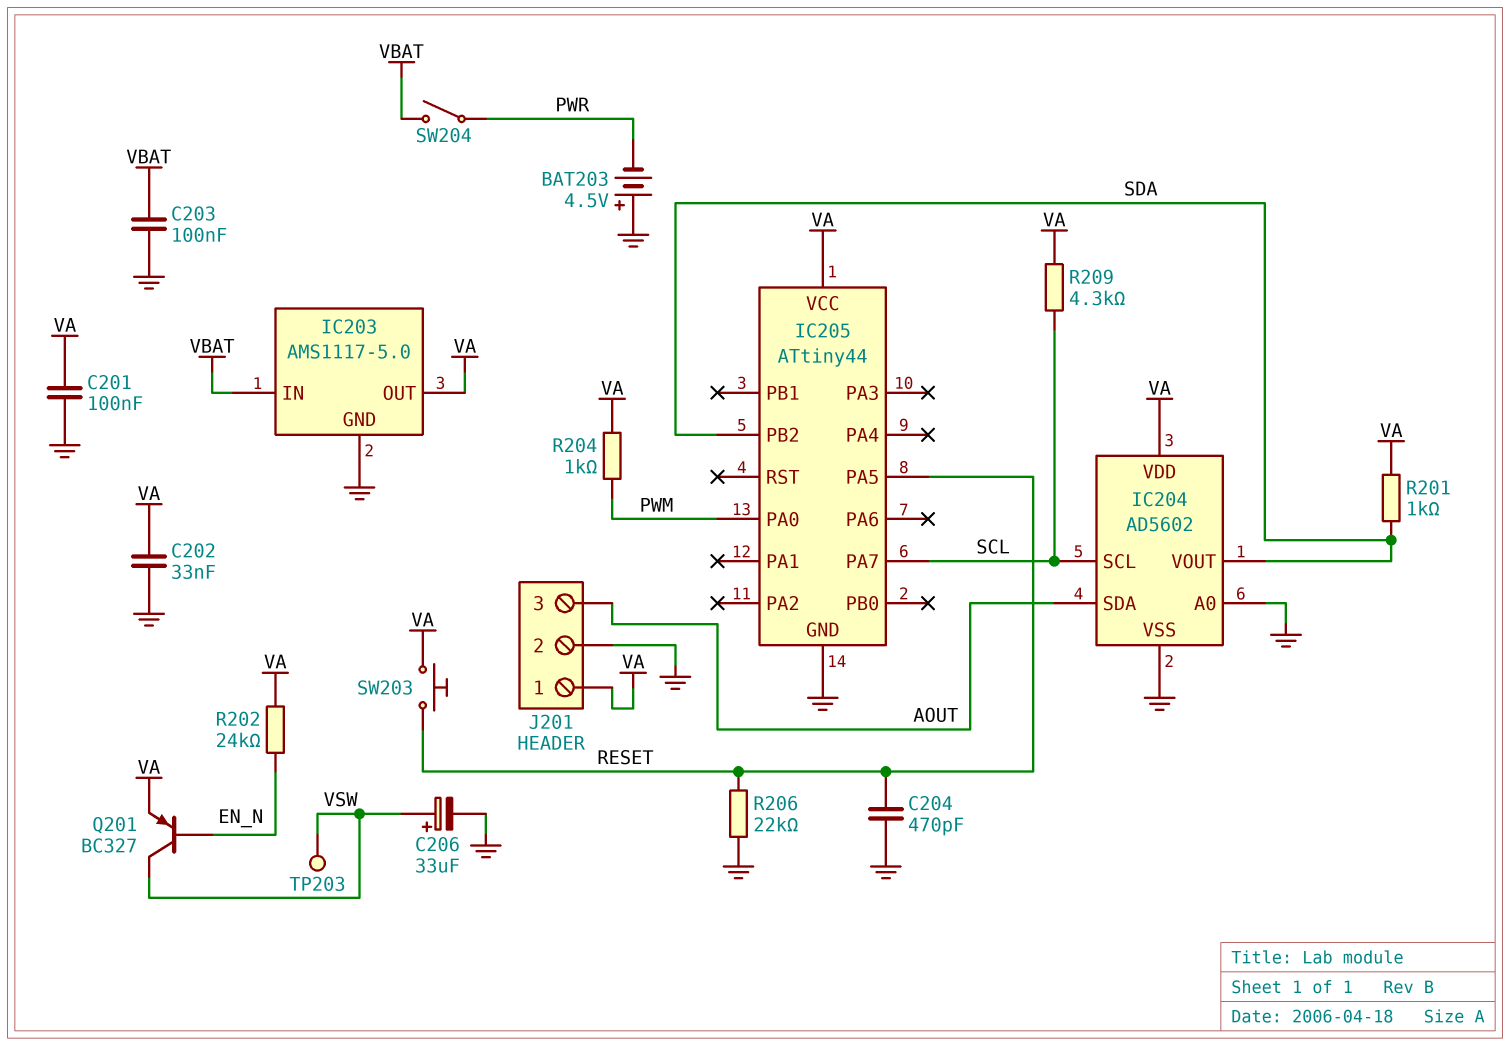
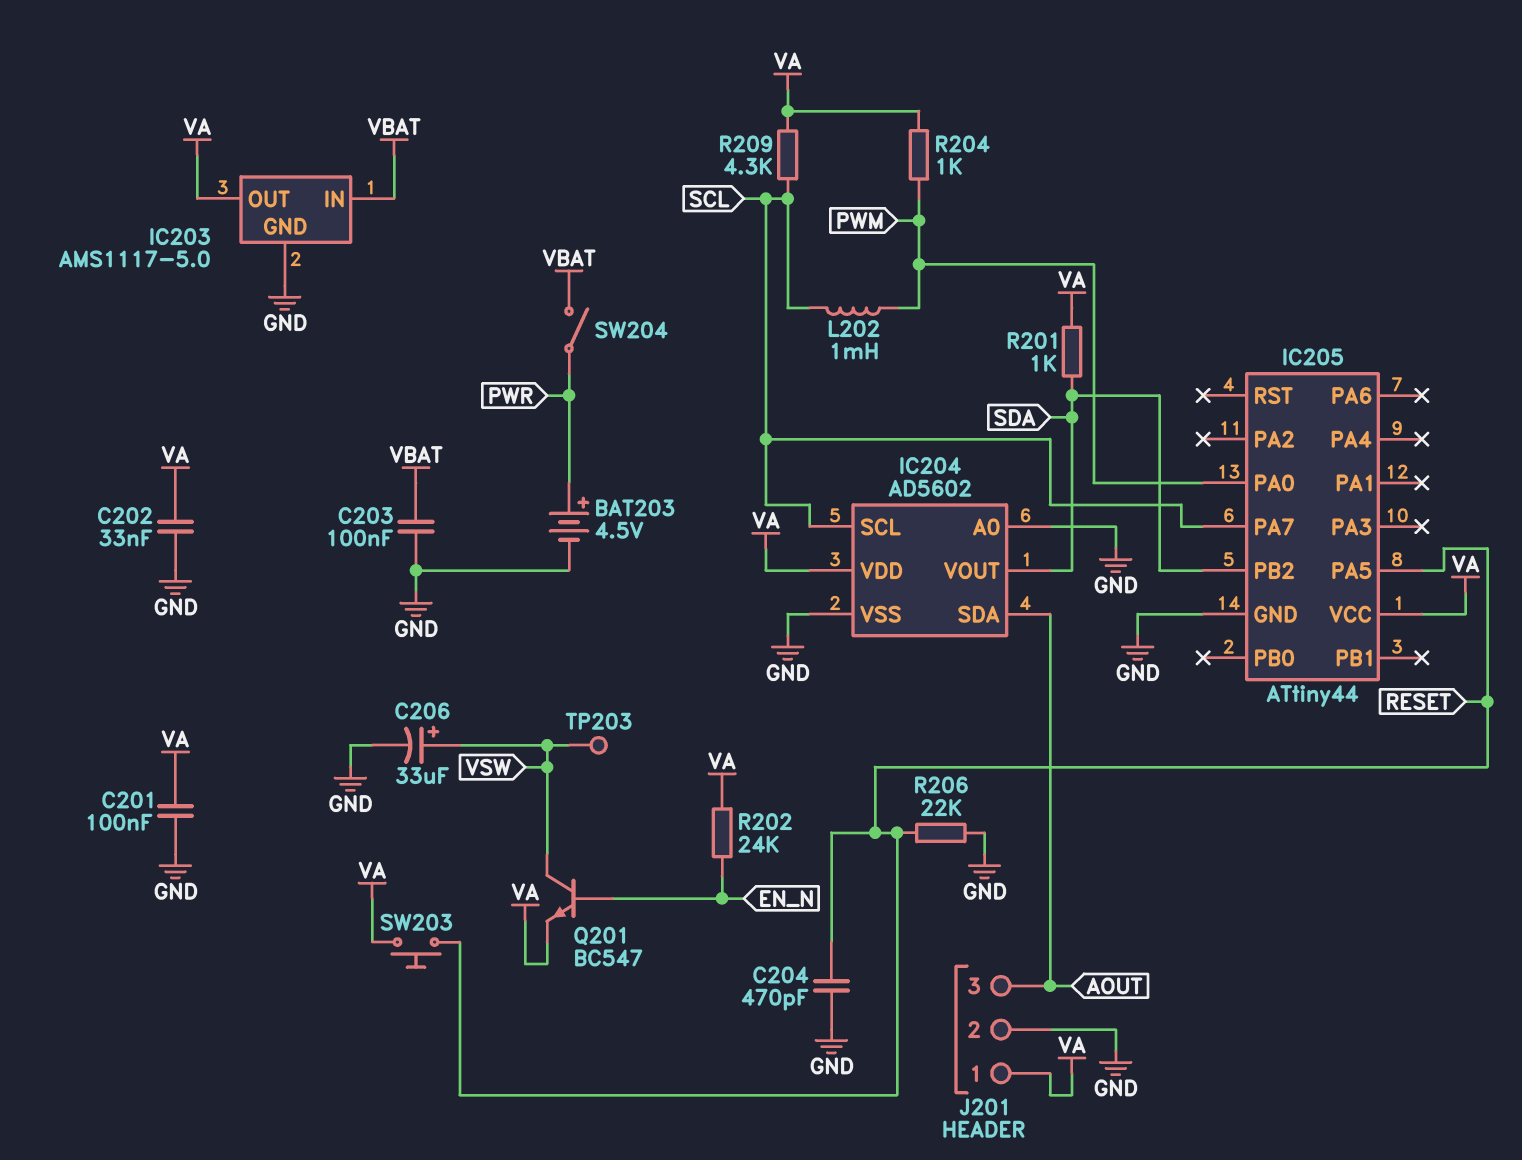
BAT203: 4.5V (plus GND, minus PWR) -> 4.5V (plus PWR, minus GND)
L202: none -> 1mH (PWM, SCL)
Q201: PNP BC327 (B EN_N, C VSW, E VA) -> NPN BC547 (B EN_N, C VSW, E VA)

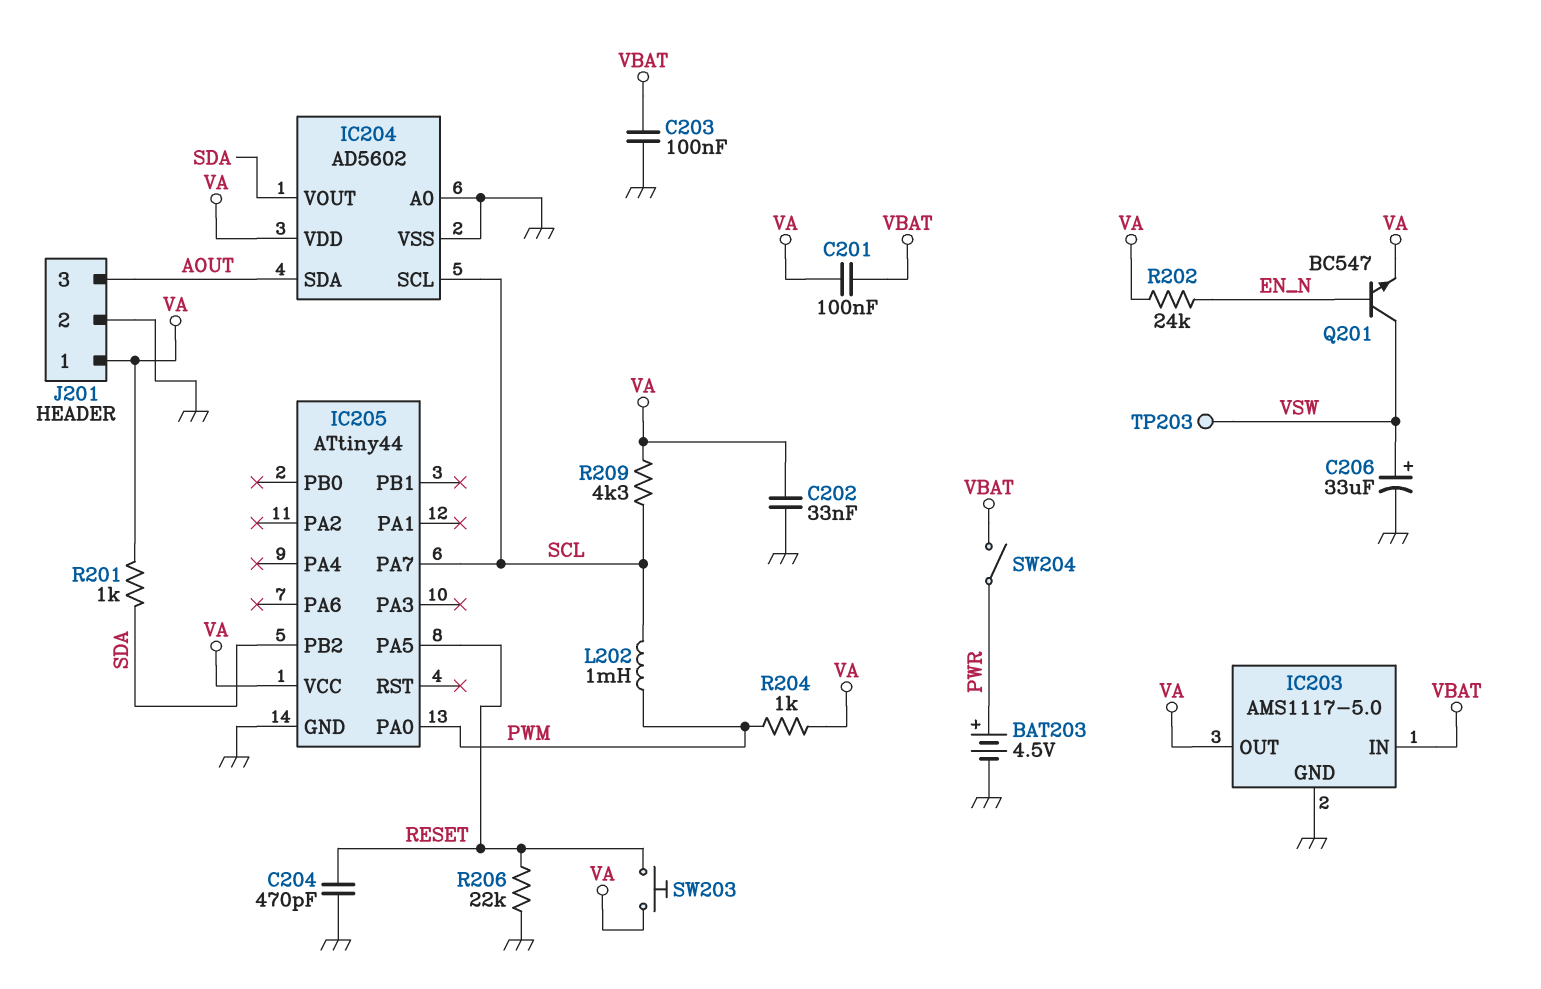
C201: 100nF (GND, VA) -> 100nF (VA, VBAT)

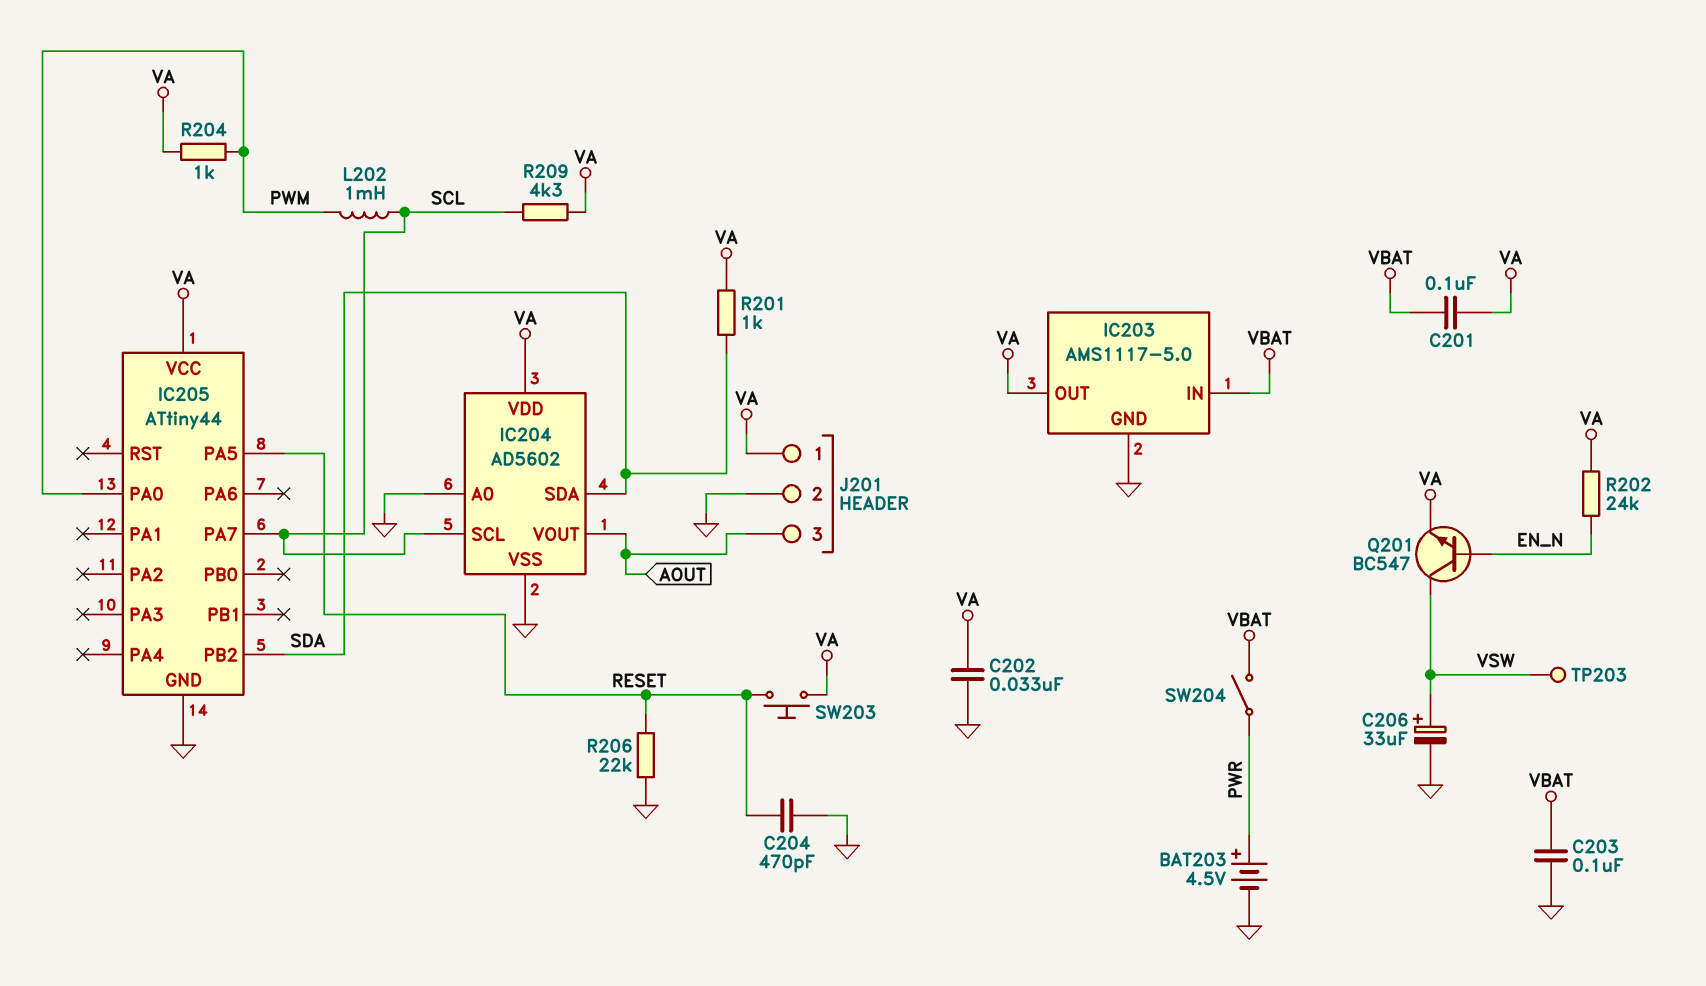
IC204 pin SDA: AOUT -> SDA
IC204 pin VOUT: SDA -> AOUT

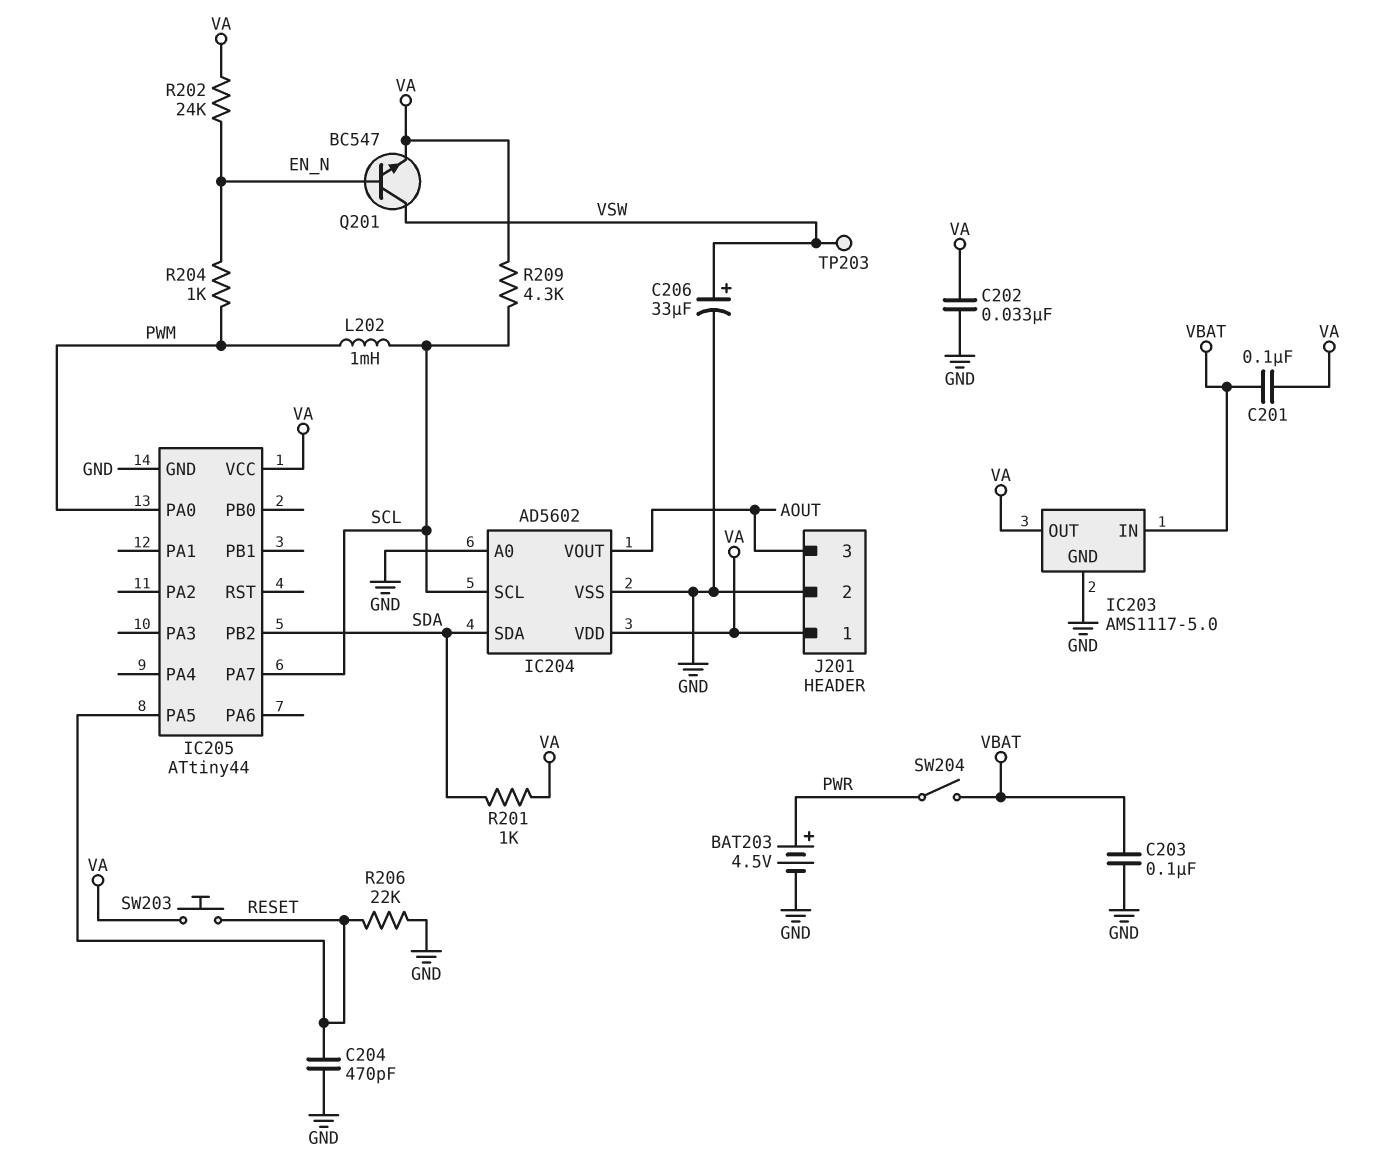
R204: 1k (PWM, VA) -> 1k (EN_N, PWM)

